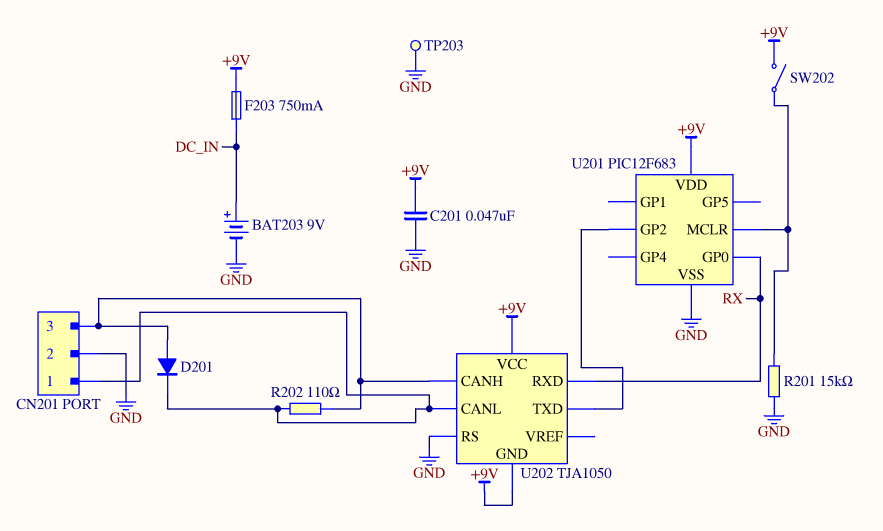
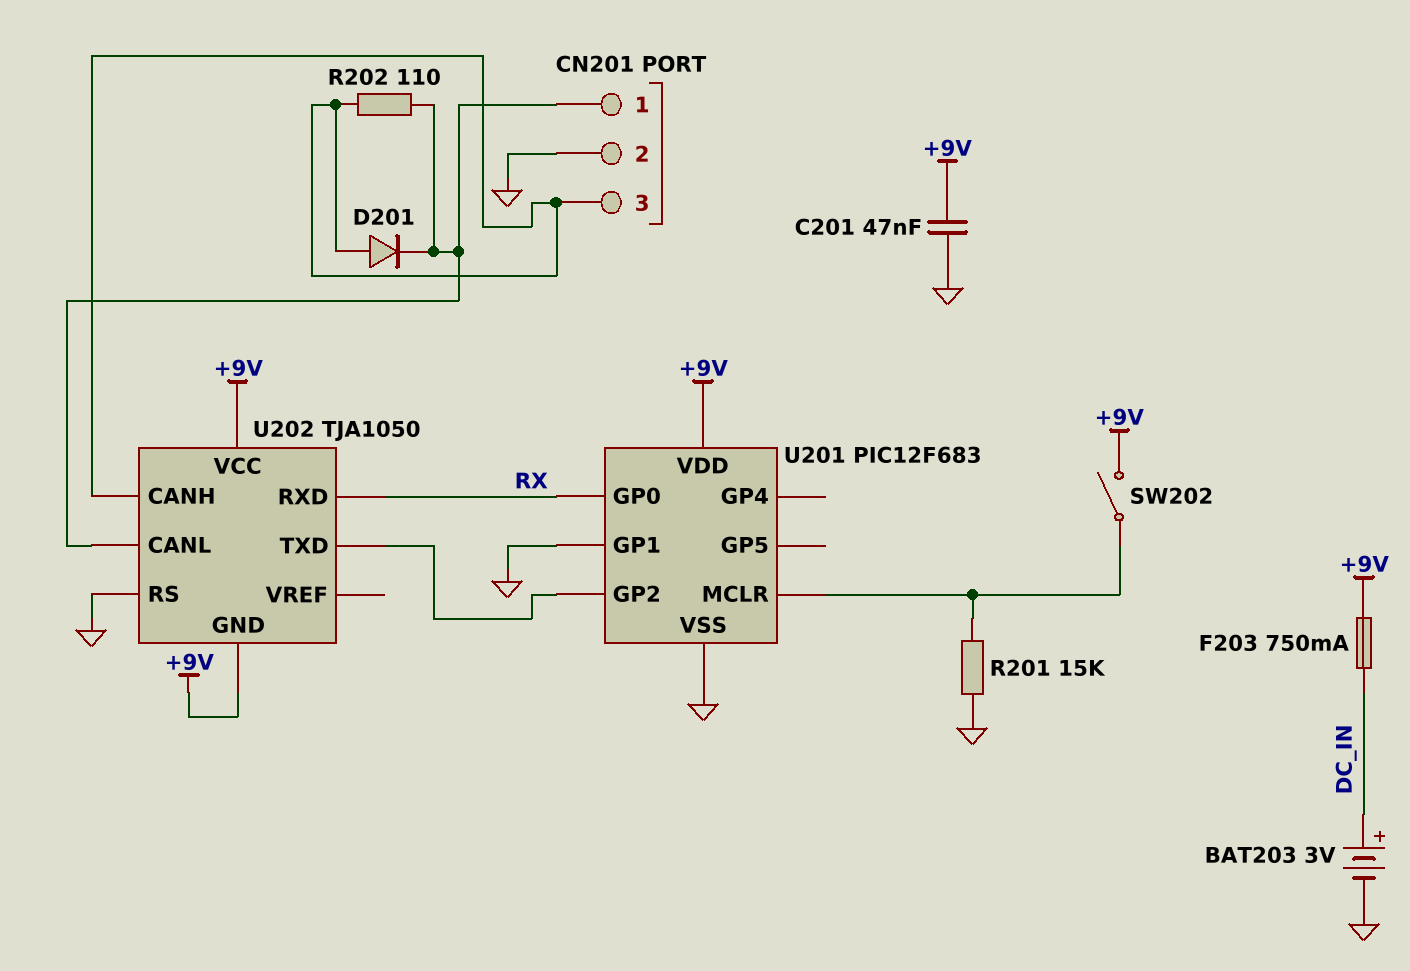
BAT203: 9V (plus DC_IN, minus GND) -> 3V (plus DC_IN, minus GND)
TP203: test point (GND) -> none
U201 pin GP1: none -> GND

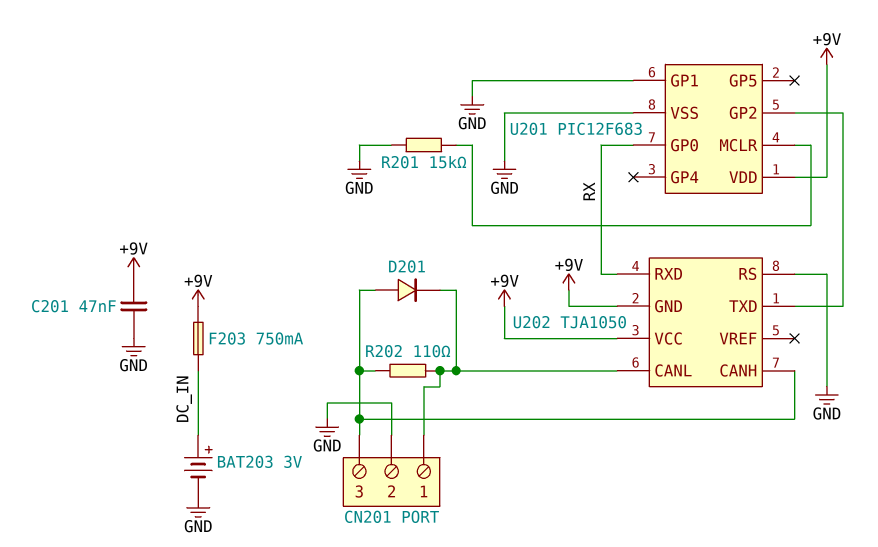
SW202: switch (+9V, U201/MCLR) -> none

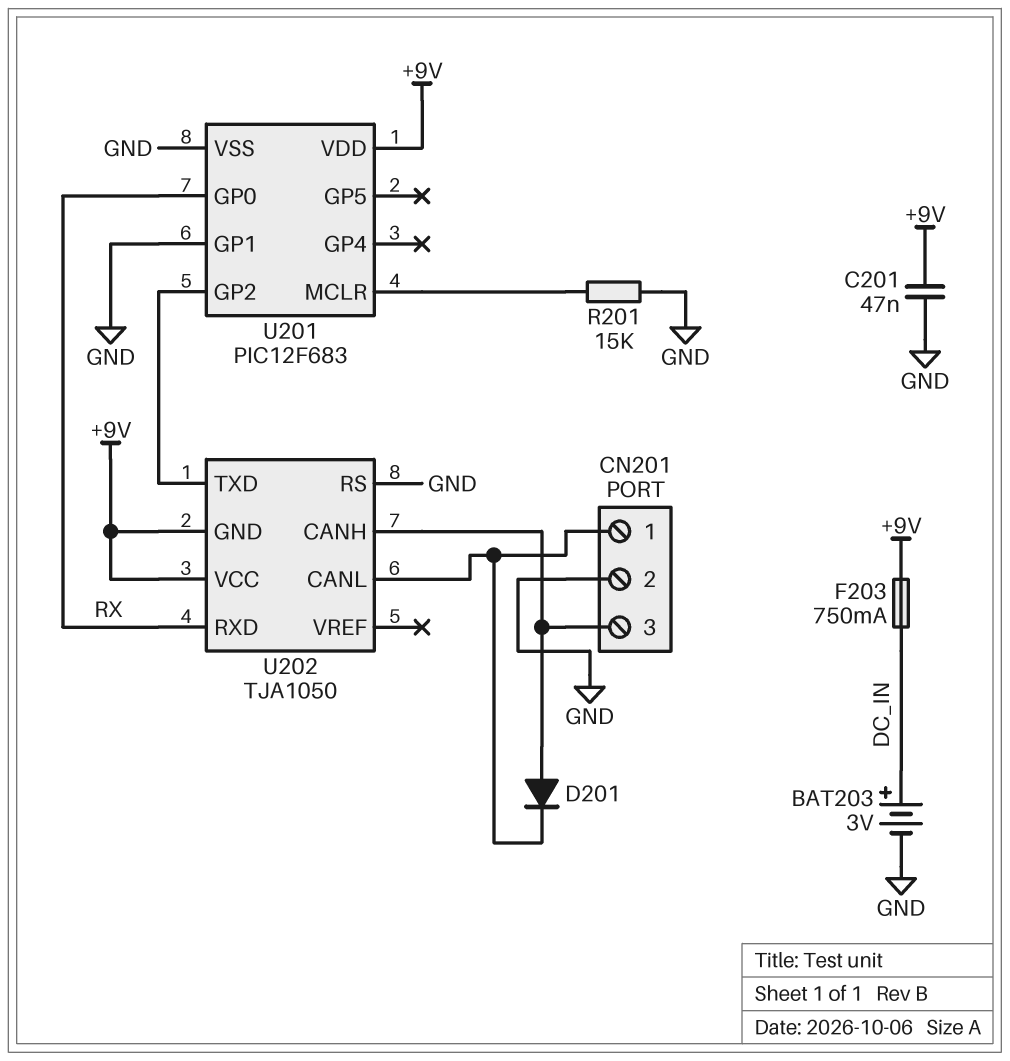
R202: 110 (CN201/1, CN201/3) -> none

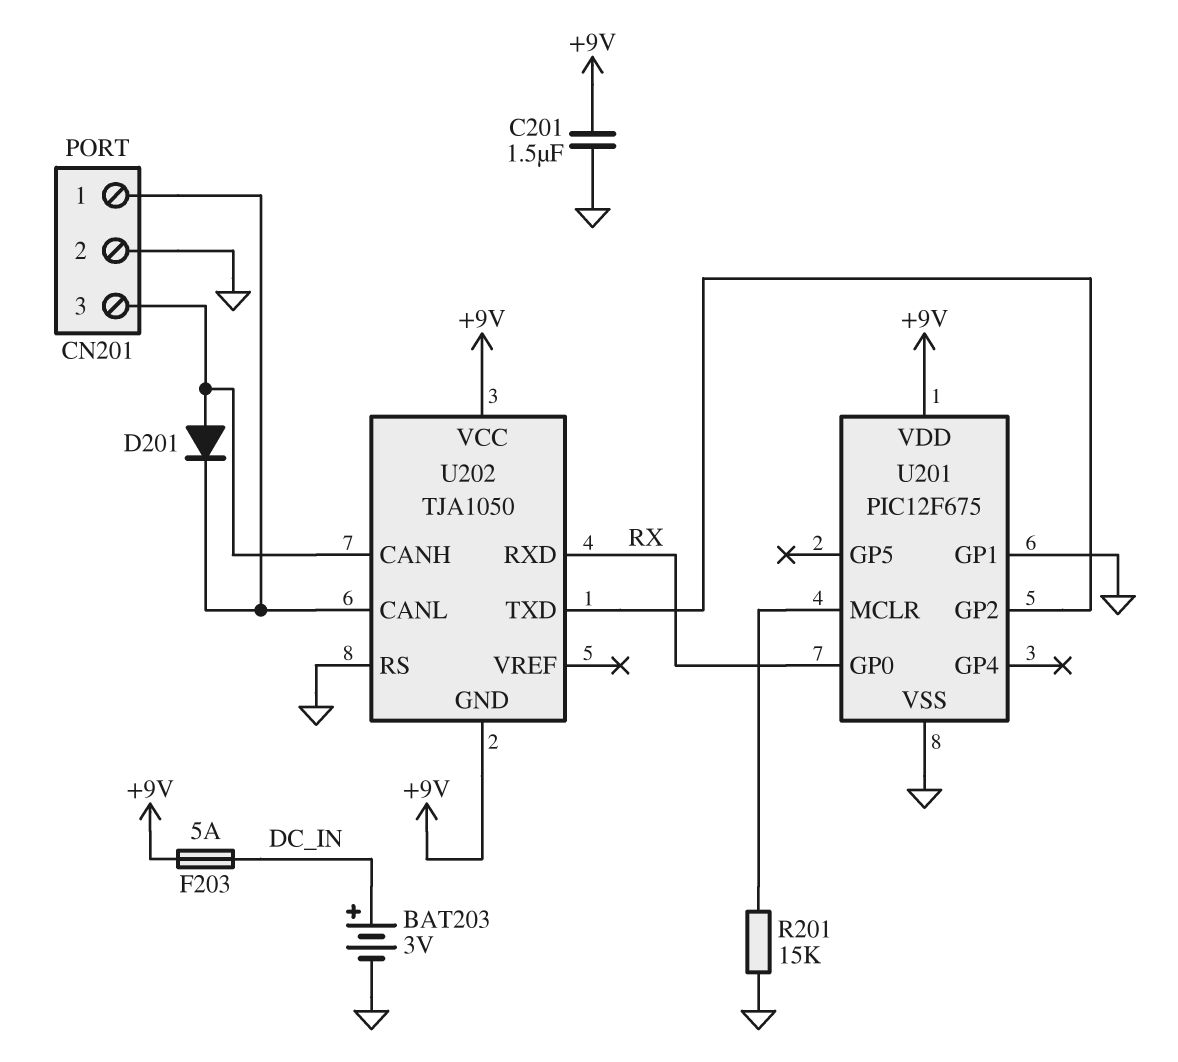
C201: 47nF (+9V, GND) -> 1.5uF (+9V, GND)
F203: 750mA (+9V, DC_IN) -> 5A (+9V, DC_IN)
U201: PIC12F683 -> PIC12F675

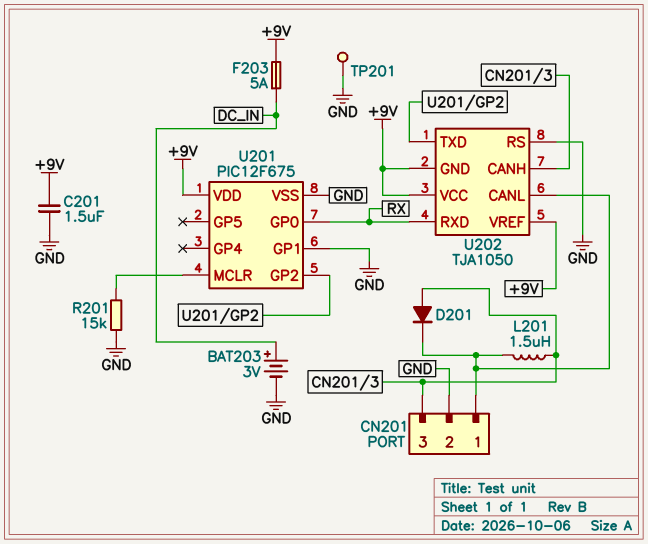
L201: none -> 1.5uH (CN201/1, CN201/3)
TP201: none -> test point (GND)
U202 pin VREF: none -> +9V

